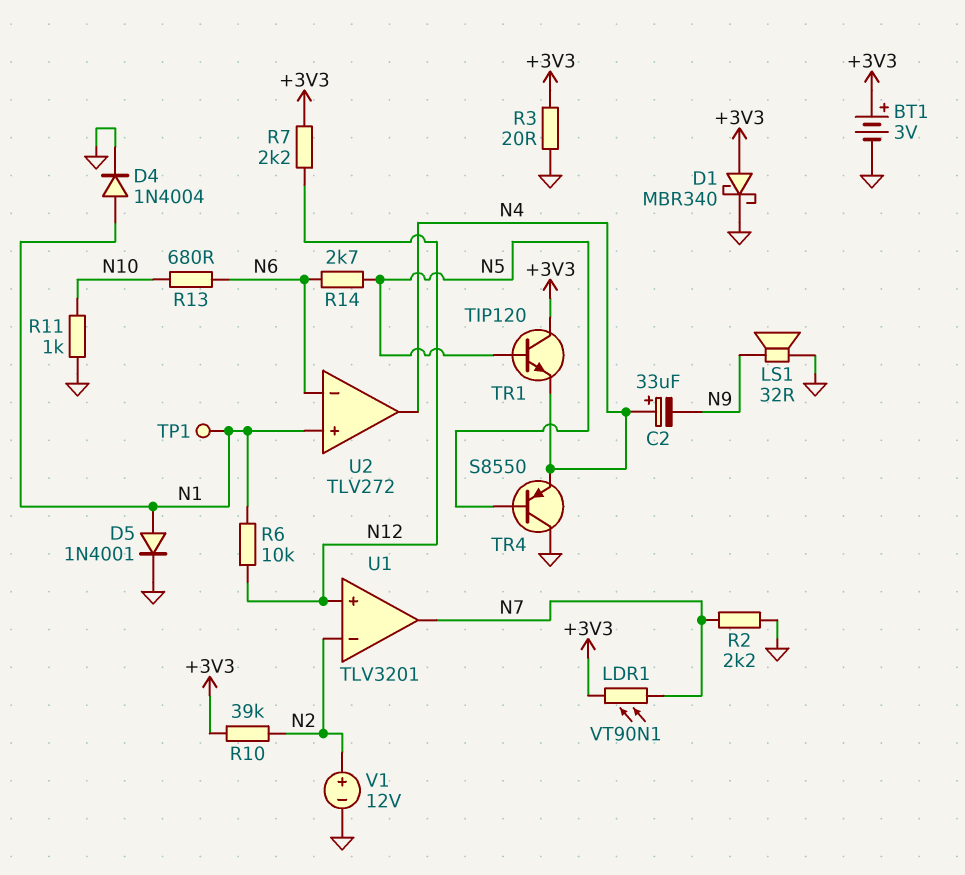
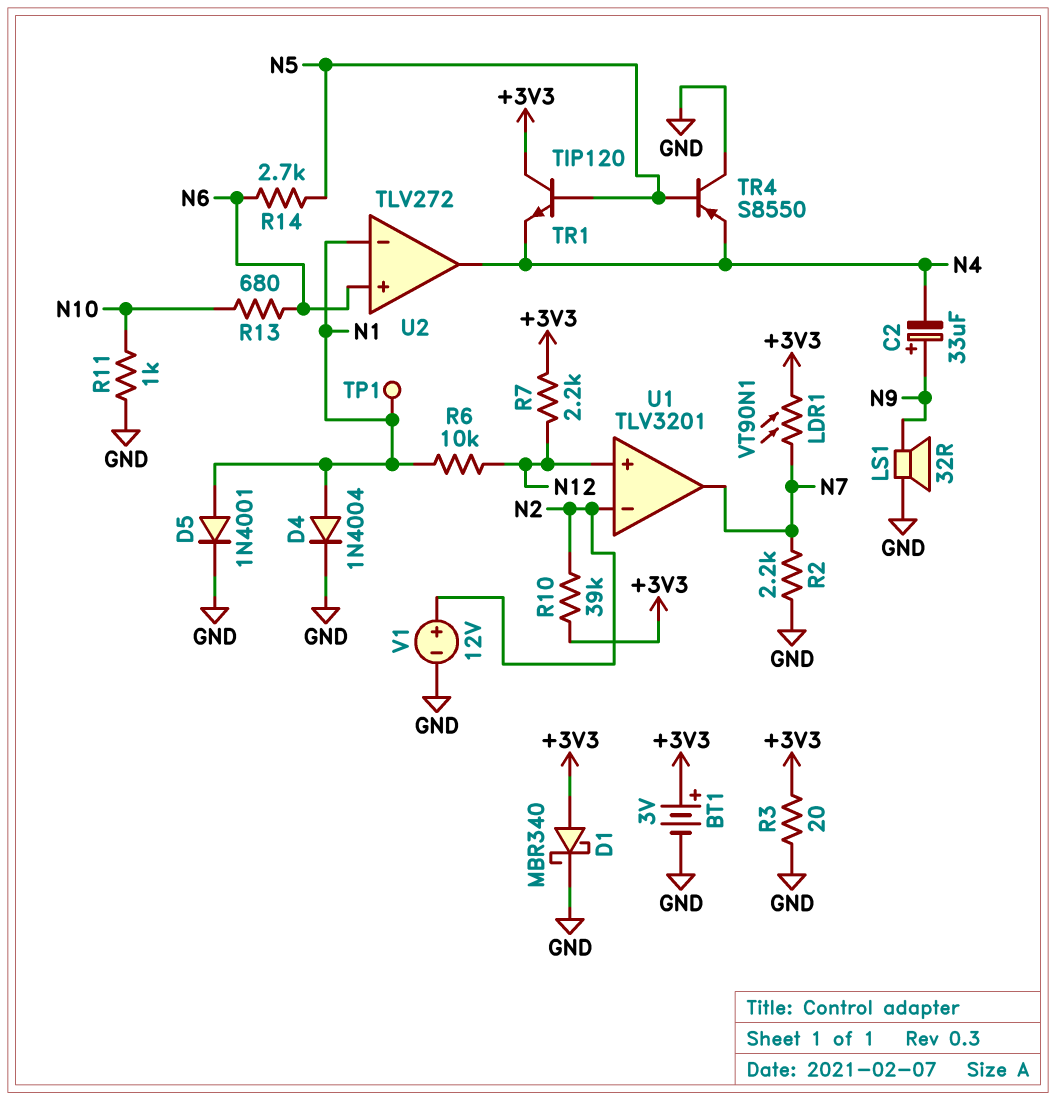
C2: 33uF (plus N4, minus N9) -> 33uF (plus N9, minus N4)
U2 pin in+: N1 -> N6
U2 pin in-: N6 -> N1

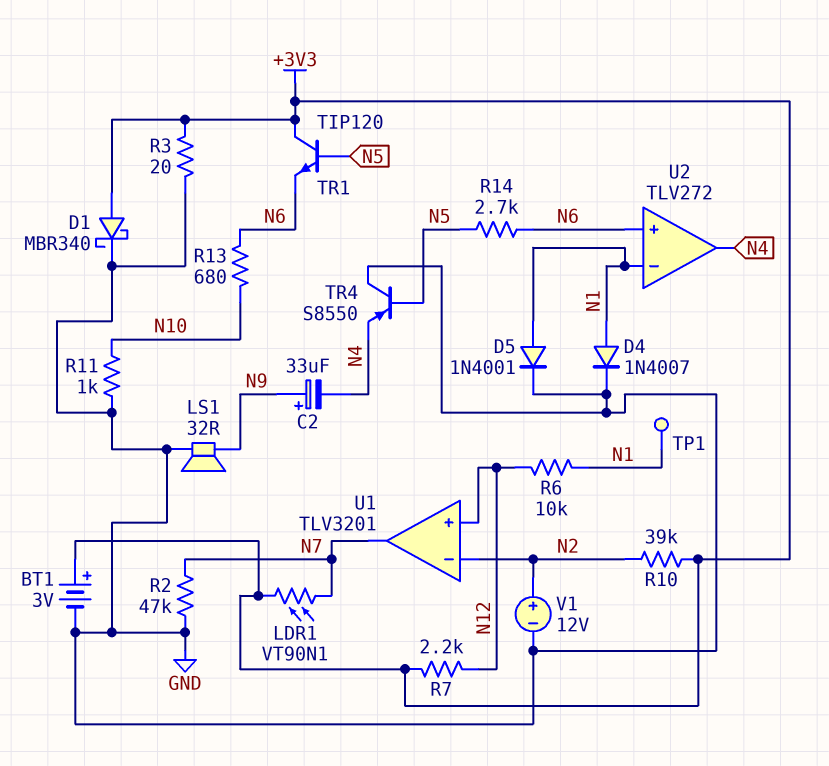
D4: diode 1N4004 (A N1, K GND) -> diode 1N4007 (A N1, K GND)
R2: 2.2k (GND, N7) -> 47k (GND, N7)
TR1: NPN TIP120 (B N5, C +3V3, E N4) -> NPN TIP120 (B N5, C +3V3, E N6)

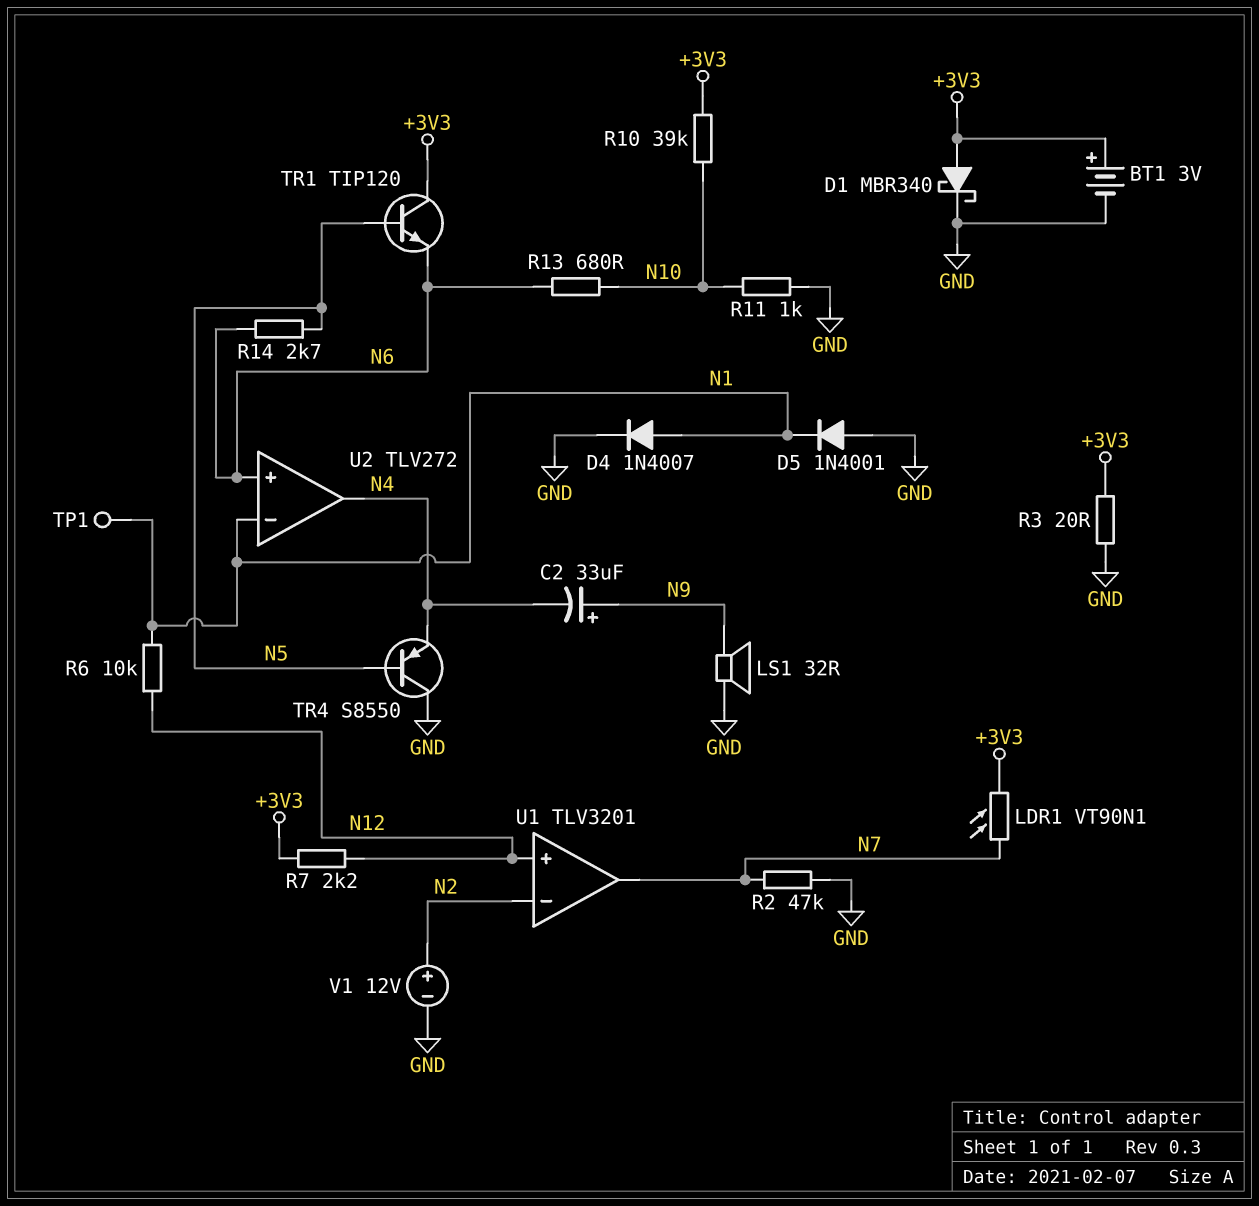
D5: diode 1N4001 (A N1, K GND) -> diode 1N4001 (A GND, K N1)
R10: 39k (+3V3, N2) -> 39k (+3V3, N10)

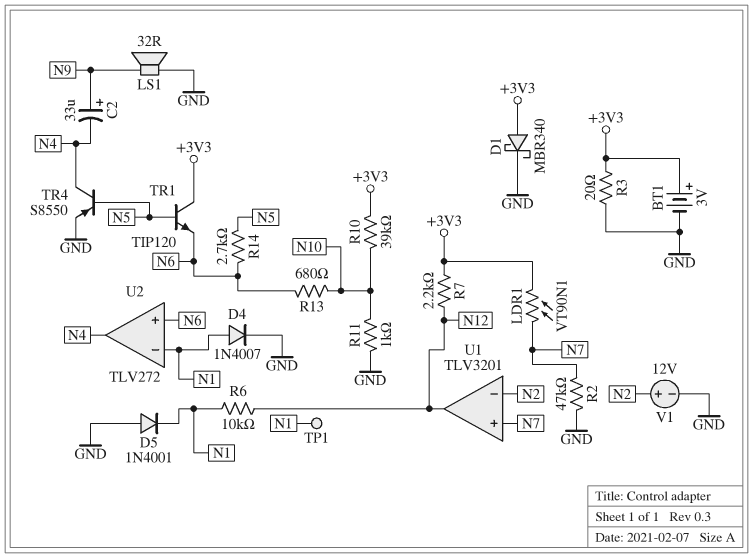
TR4: PNP S8550 (B N5, C GND, E N4) -> PNP S8550 (B N5, C N4, E GND)
U1 pin in+: N12 -> N7
U1 pin out: N7 -> N12

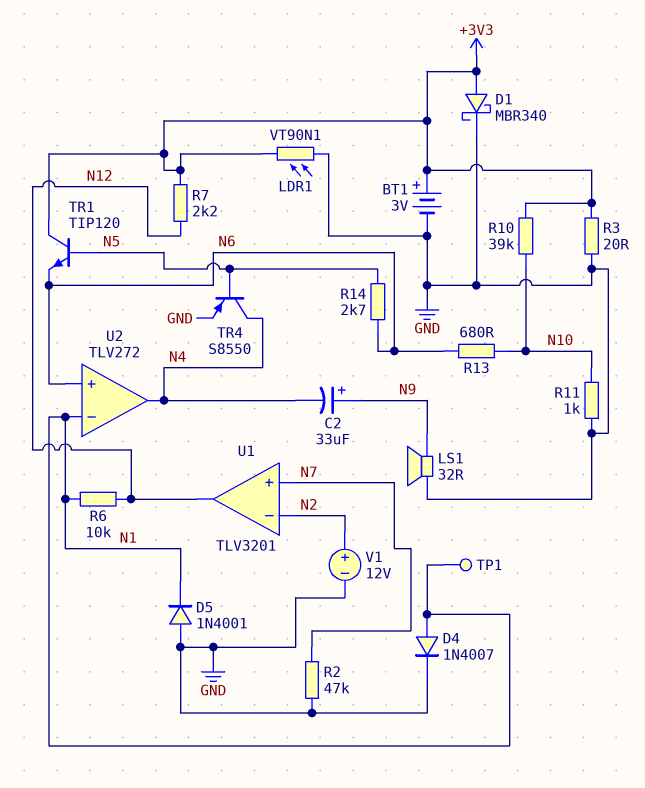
LDR1: VT90N1 (+3V3, N7) -> VT90N1 (+3V3, GND)

